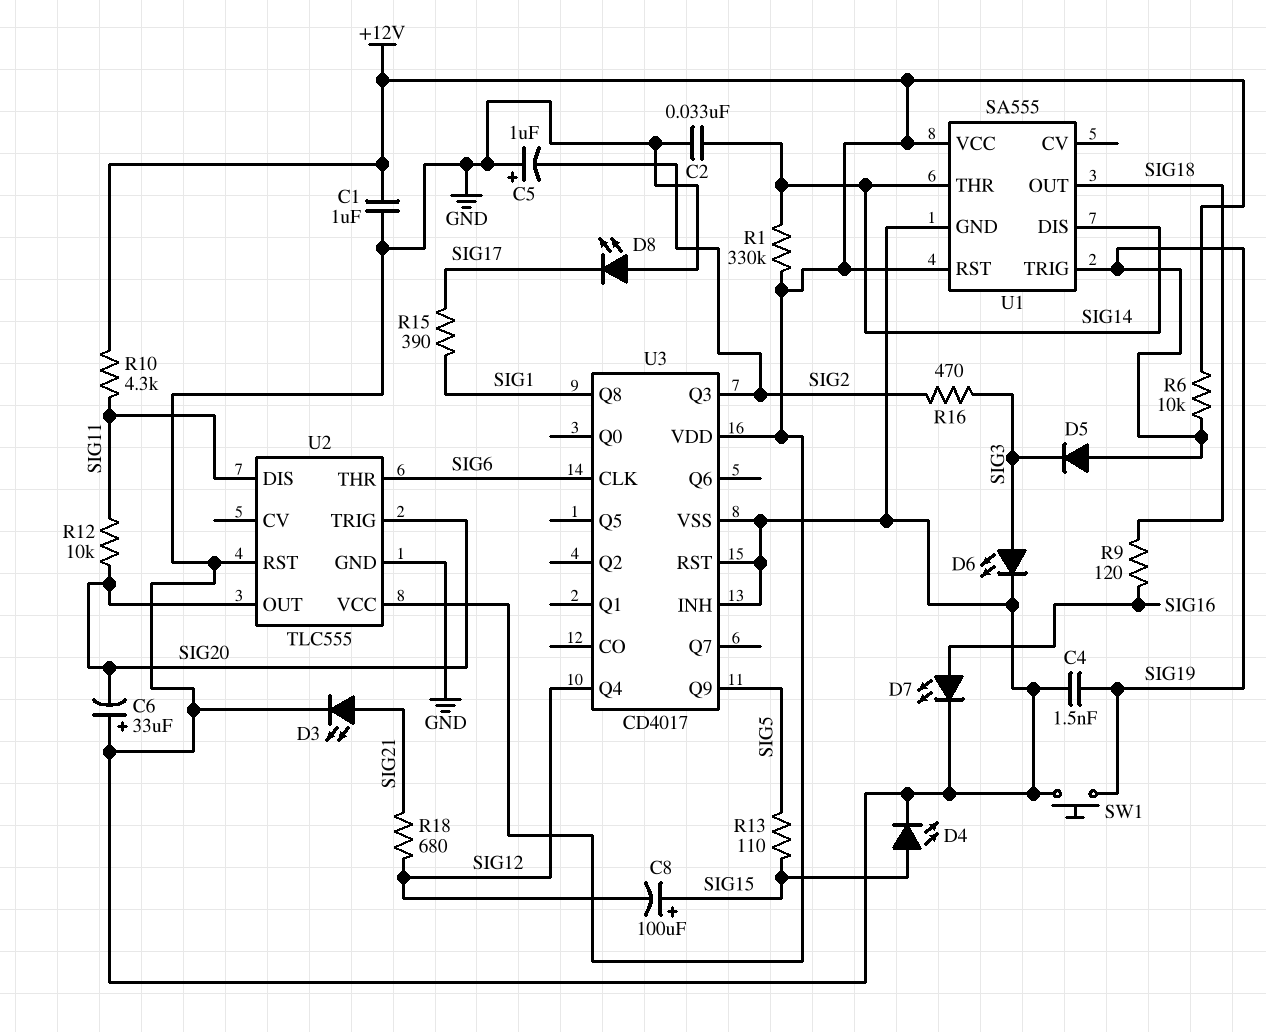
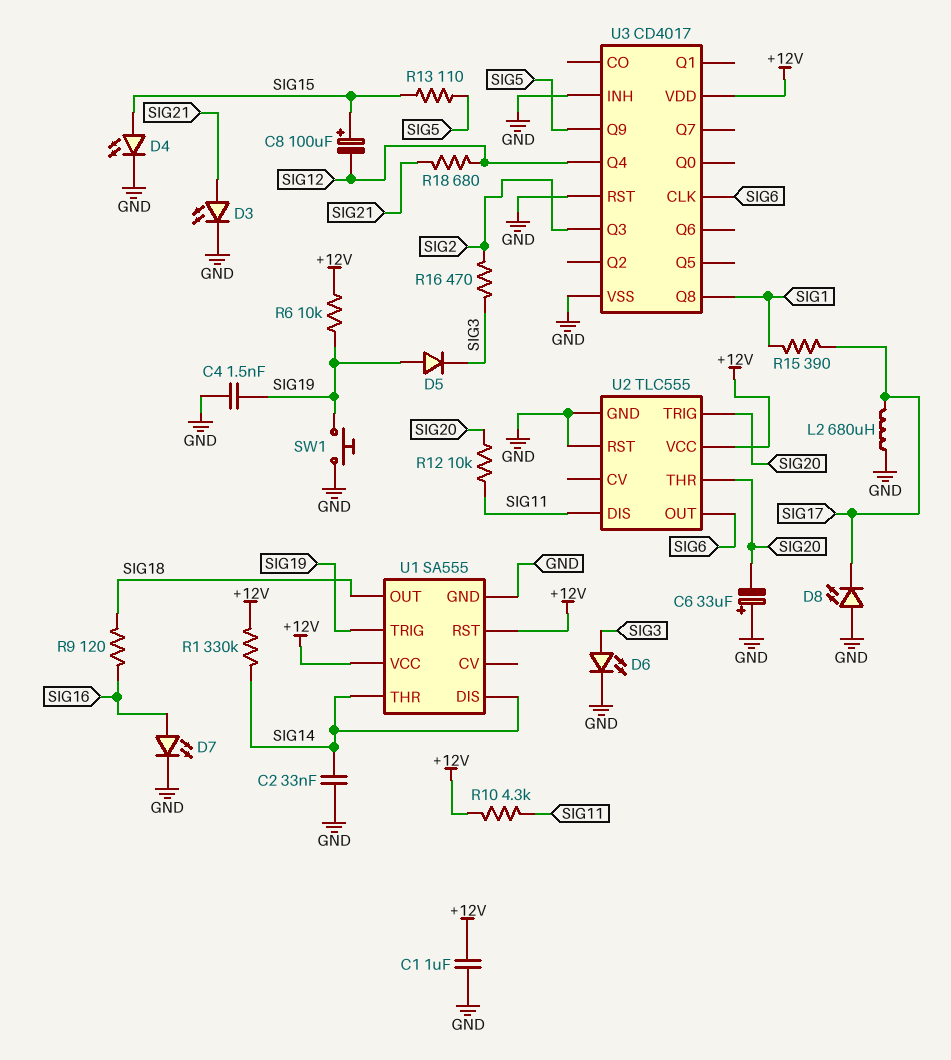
C5: 1uF (plus GND, minus SIG2) -> none
L2: none -> 680uH (GND, SIG17)
U2 pin OUT: SIG20 -> SIG6
U2 pin THR: SIG6 -> SIG20

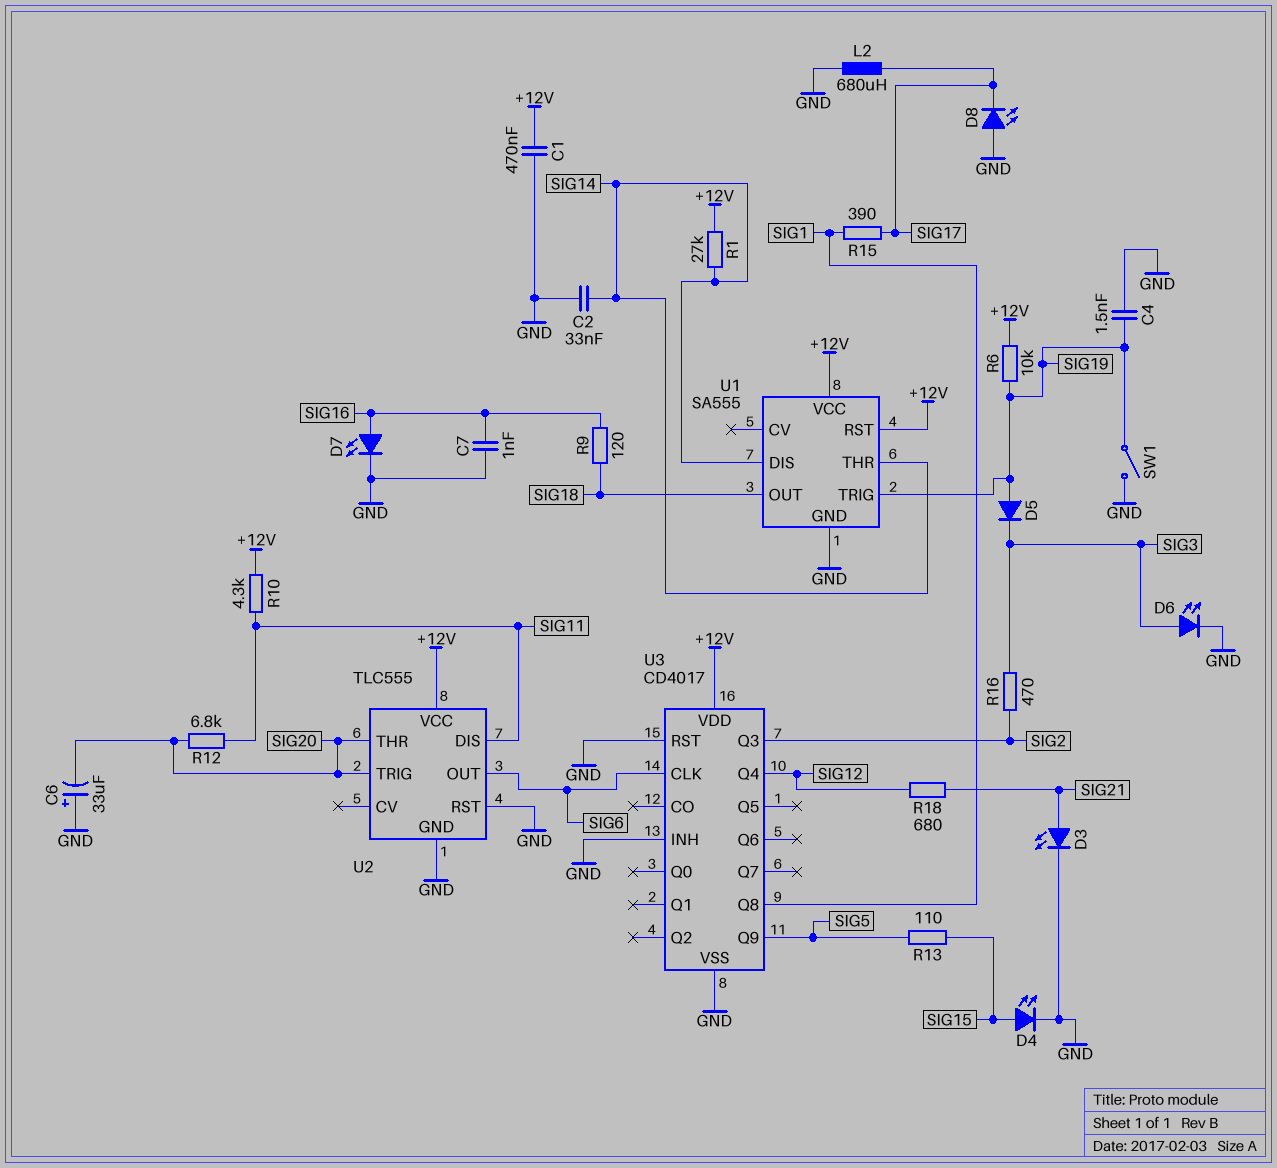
C1: 1uF (+12V, GND) -> 470nF (+12V, GND)
C7: none -> 1nF (GND, SIG16)
C8: 100uF (plus SIG15, minus SIG12) -> none
R1: 330k (+12V, SIG14) -> 27k (+12V, SIG14)
R12: 10k (SIG11, SIG20) -> 6.8k (SIG11, SIG20)
SW1: button (GND, SIG19) -> switch (GND, SIG19)

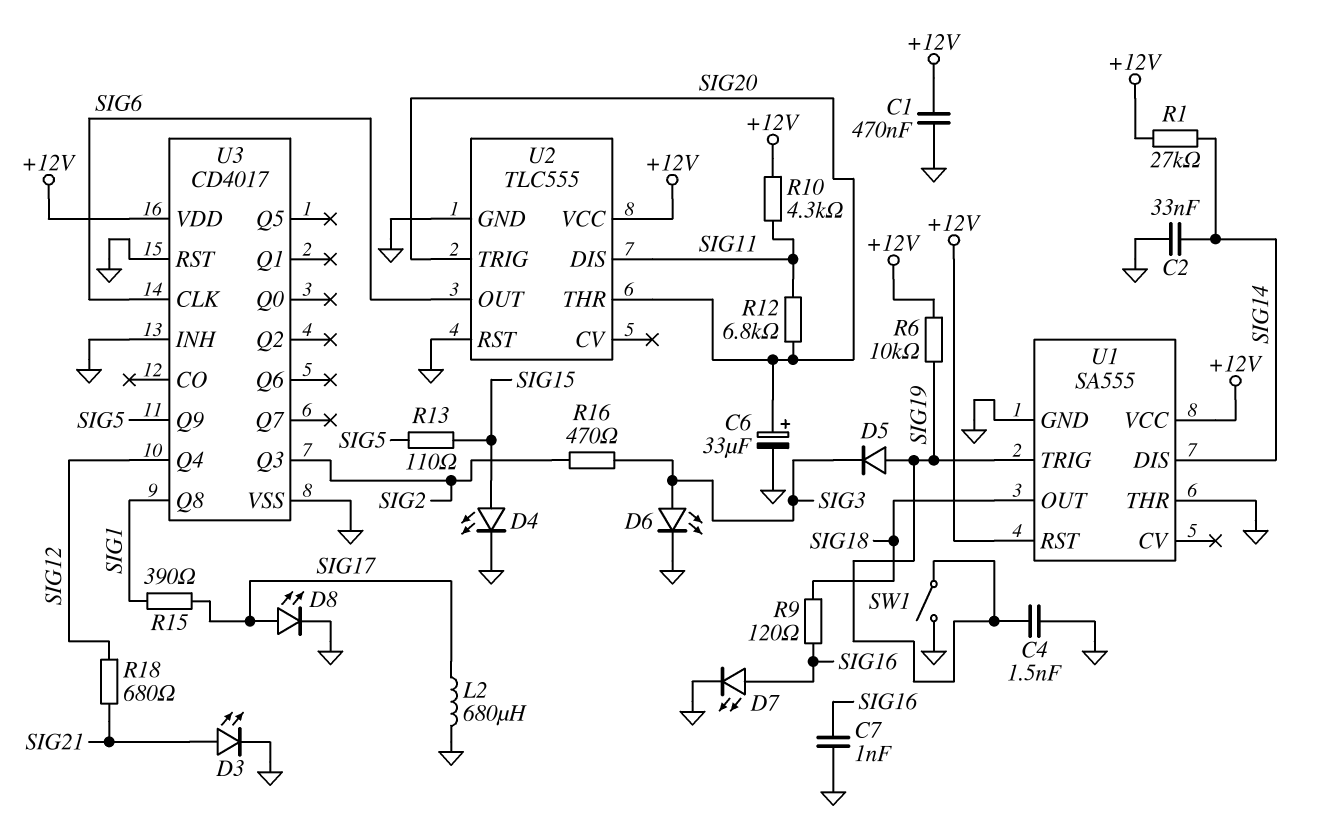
C6: 33uF (plus GND, minus SIG20) -> 33uF (plus SIG20, minus GND)
D8: LED (A GND, K SIG17) -> LED (A SIG17, K GND)
U1 pin THR: SIG14 -> GND

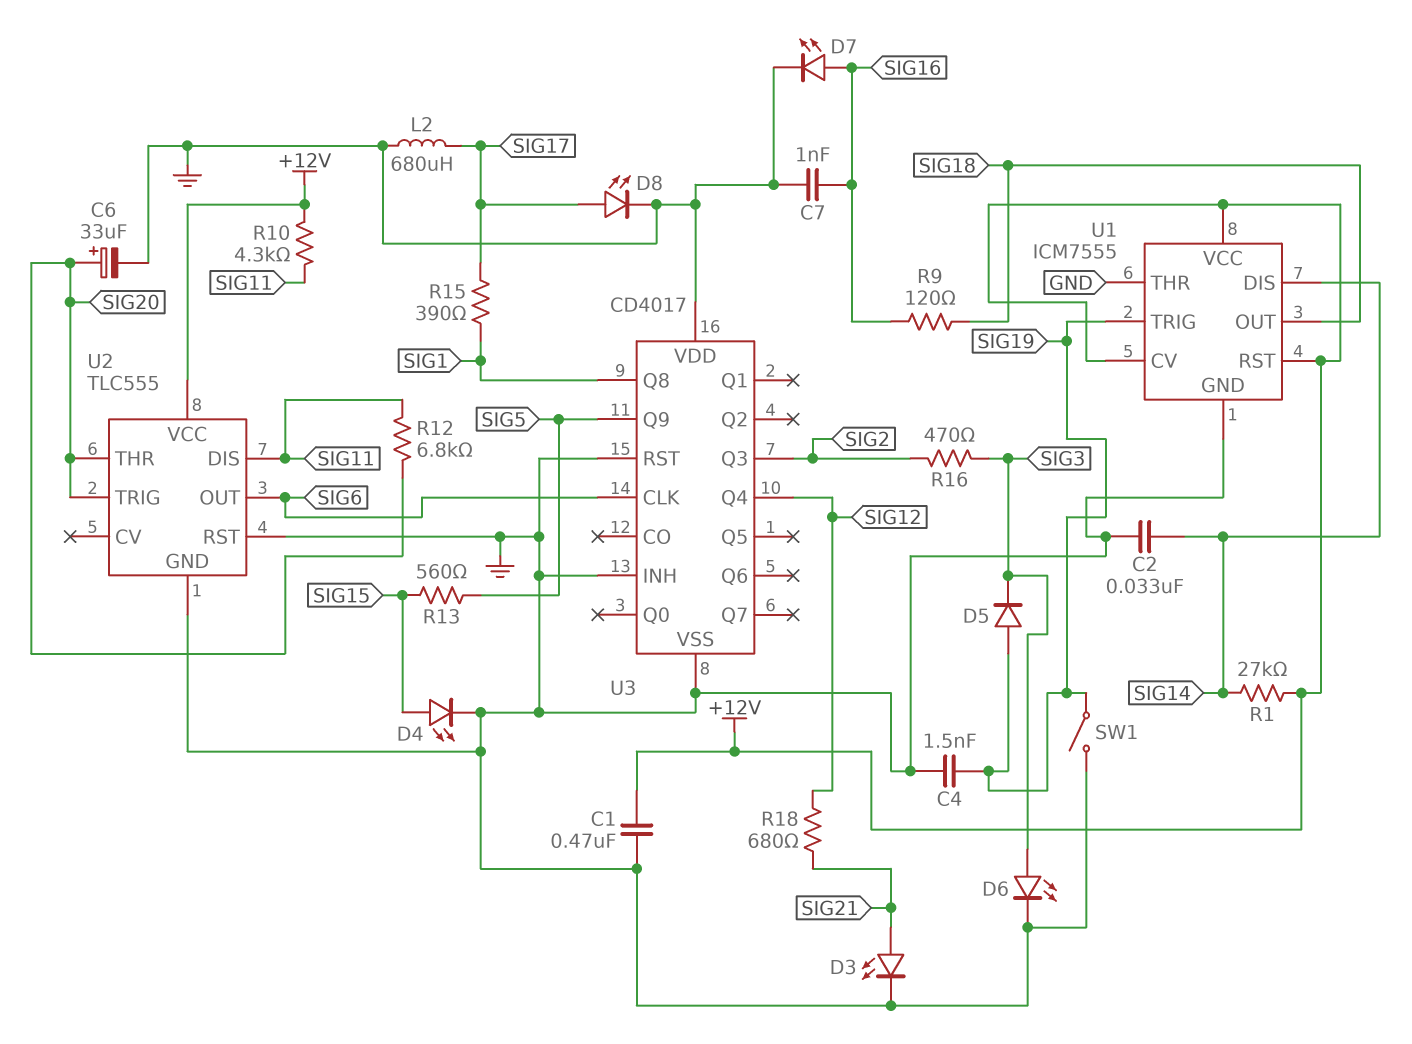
R6: 10k (+12V, SIG19) -> none
R13: 110 (SIG5, SIG15) -> 560 (SIG5, SIG15)
U1: SA555 -> ICM7555
U1 pin CV: none -> +12V
U3 pin VDD: +12V -> GND

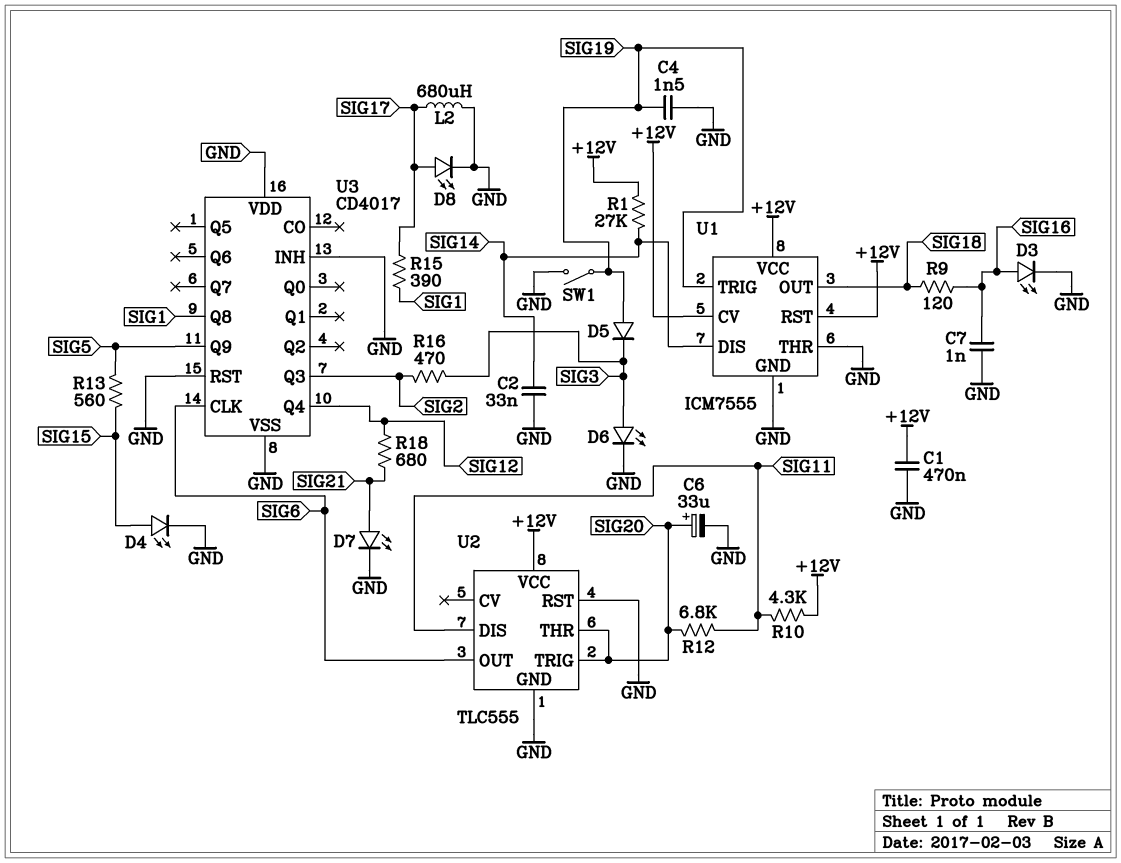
D3: LED (A SIG21, K GND) -> LED (A SIG16, K GND)
D7: LED (A SIG16, K GND) -> LED (A SIG21, K GND)

